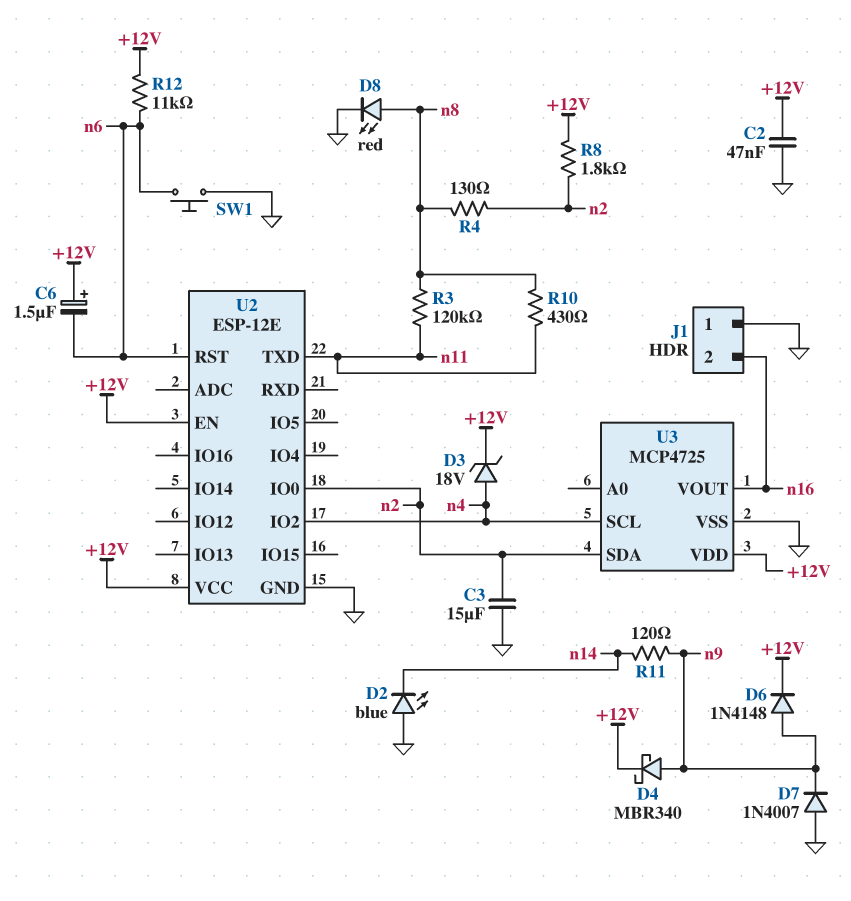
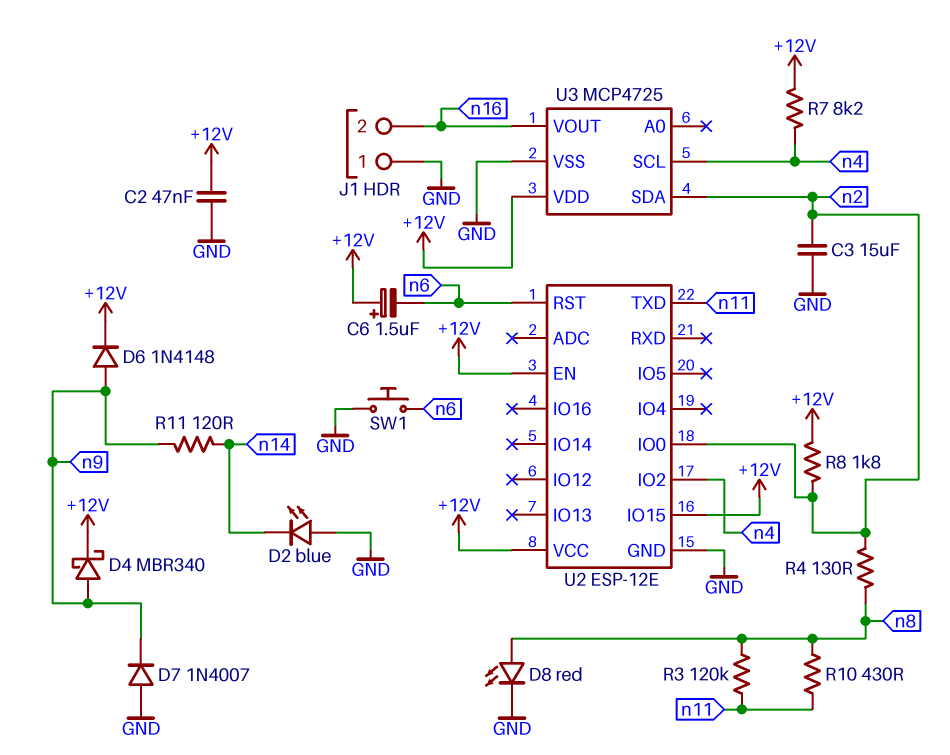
D3: zener 18V (A n4, K +12V) -> none
R7: none -> 8.2k (+12V, n4)
R12: 11k (+12V, n6) -> none
U2 pin IO15: none -> +12V

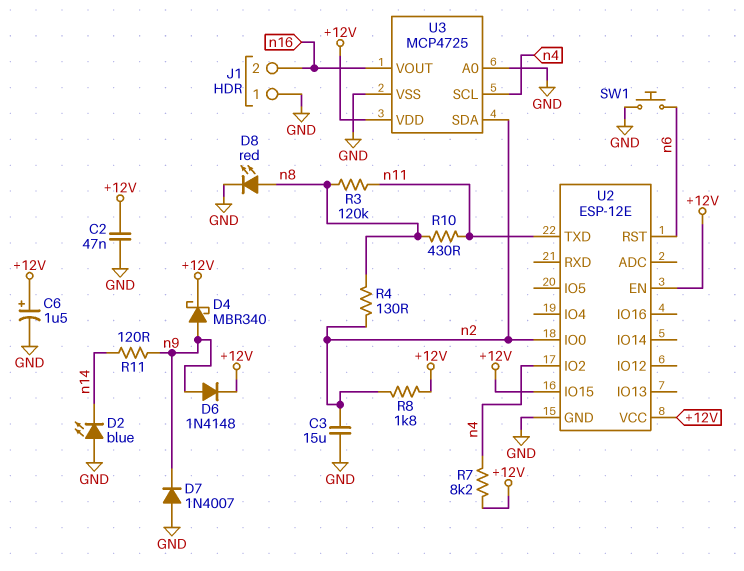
C6: 1.5uF (plus +12V, minus n6) -> 1.5uF (plus +12V, minus GND)
U3 pin A0: none -> GND

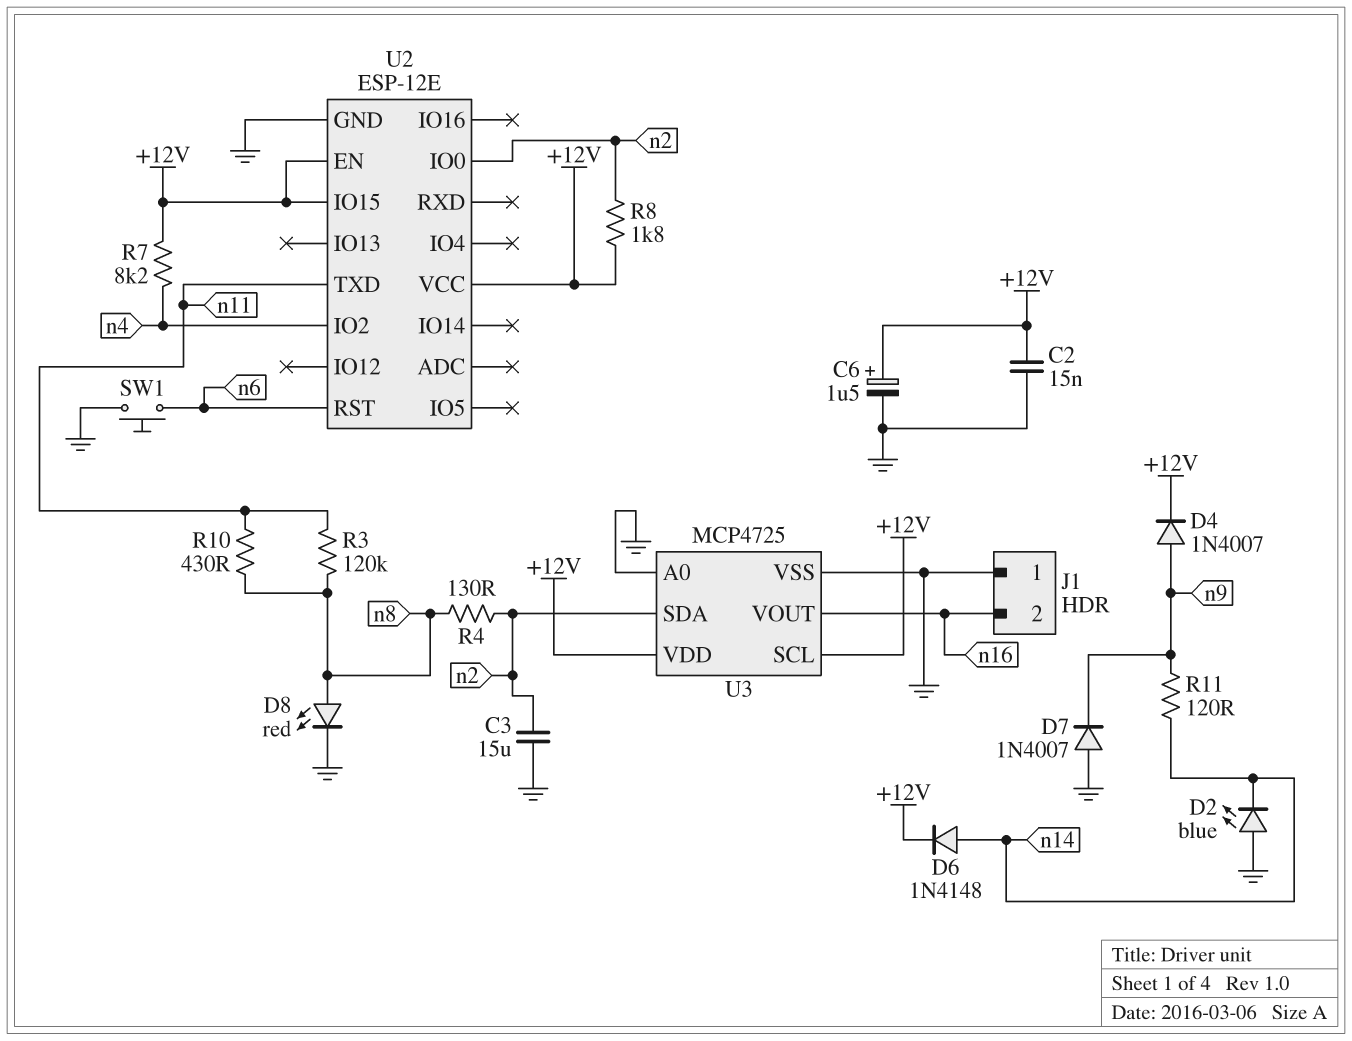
C2: 47nF (+12V, GND) -> 15nF (+12V, GND)
D4: schottky MBR340 (A n9, K +12V) -> diode 1N4007 (A n9, K +12V)
D6: diode 1N4148 (A n9, K +12V) -> diode 1N4148 (A n14, K +12V)
U3 pin SCL: n4 -> +12V

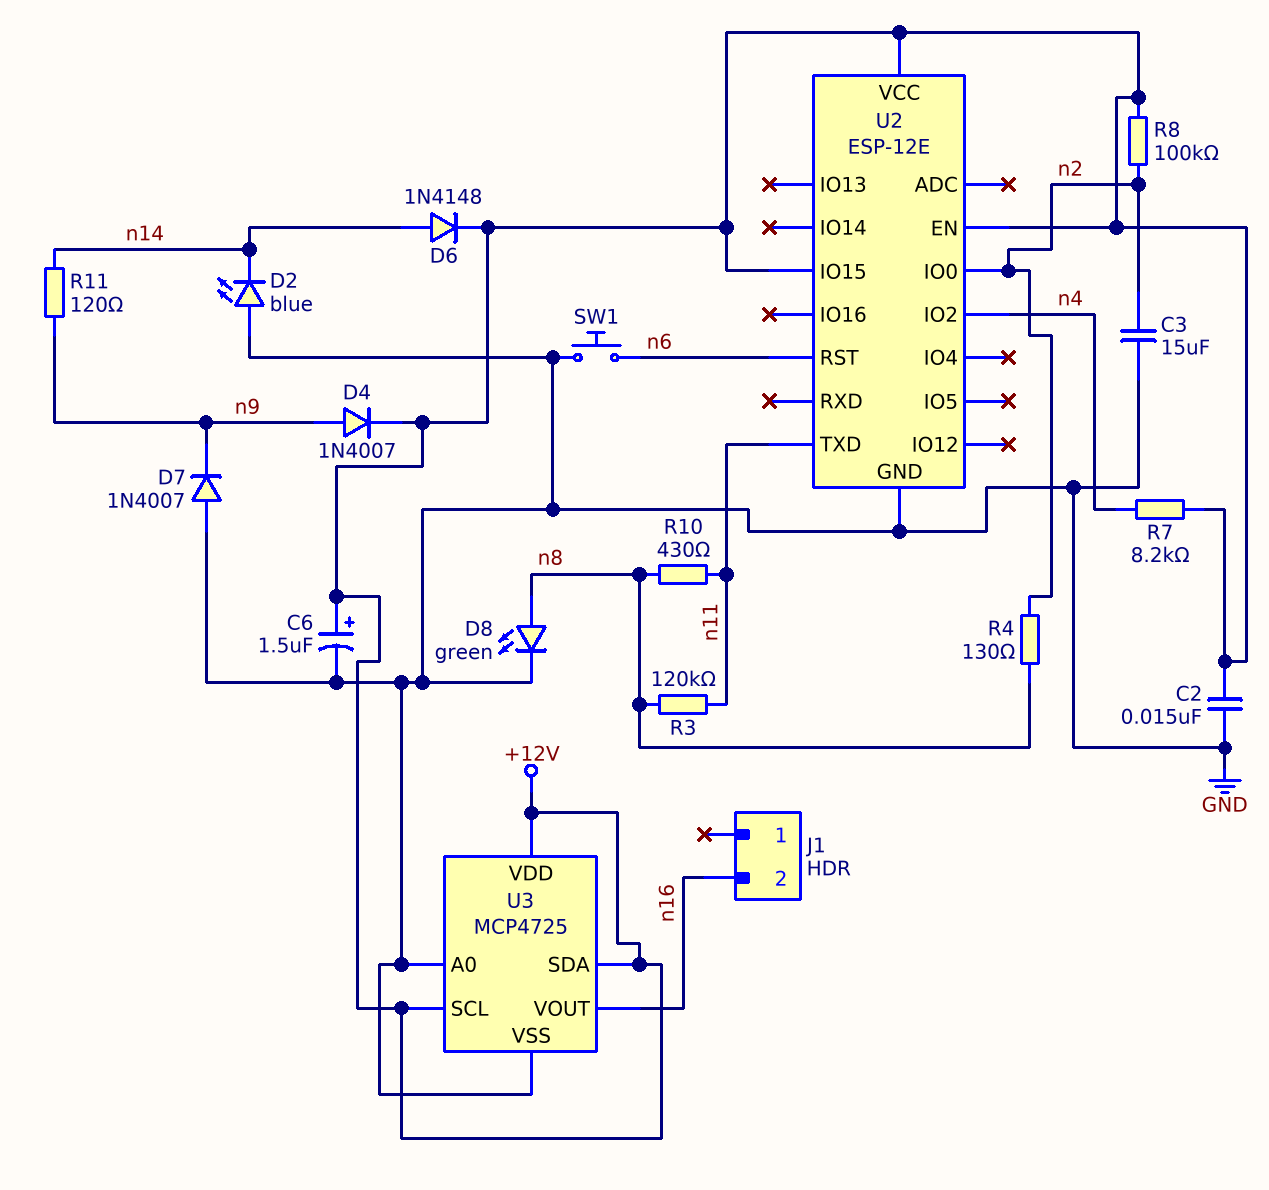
D8: LED red (A n8, K GND) -> LED green (A n8, K GND)
J1 pin 1: GND -> none
R8: 1.8k (+12V, n2) -> 100k (+12V, n2)
U3 pin SDA: n2 -> +12V

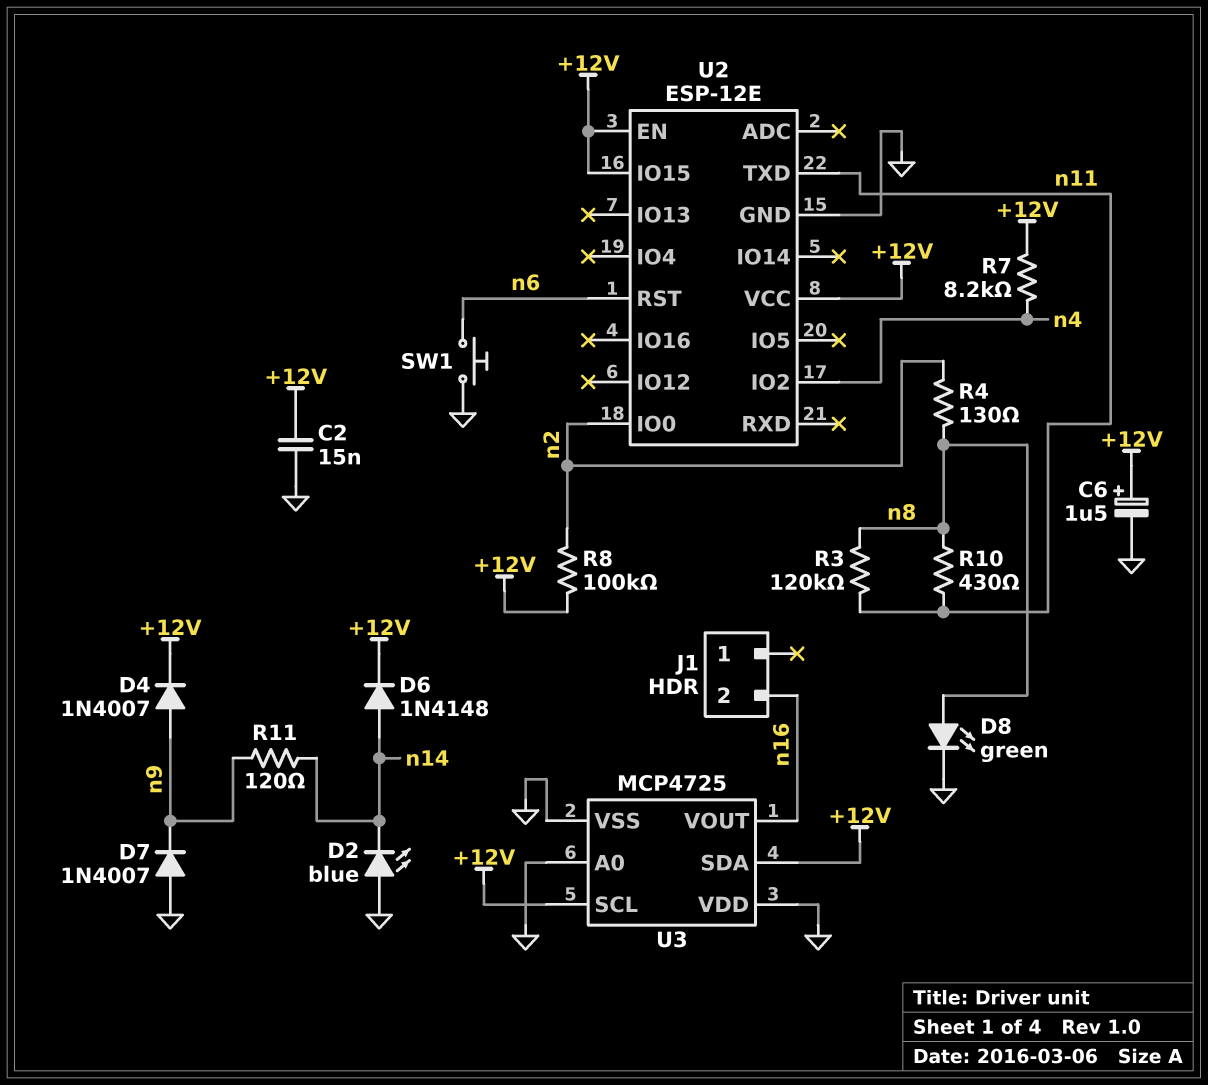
C3: 15uF (GND, n2) -> none
U3 pin VDD: +12V -> GND

